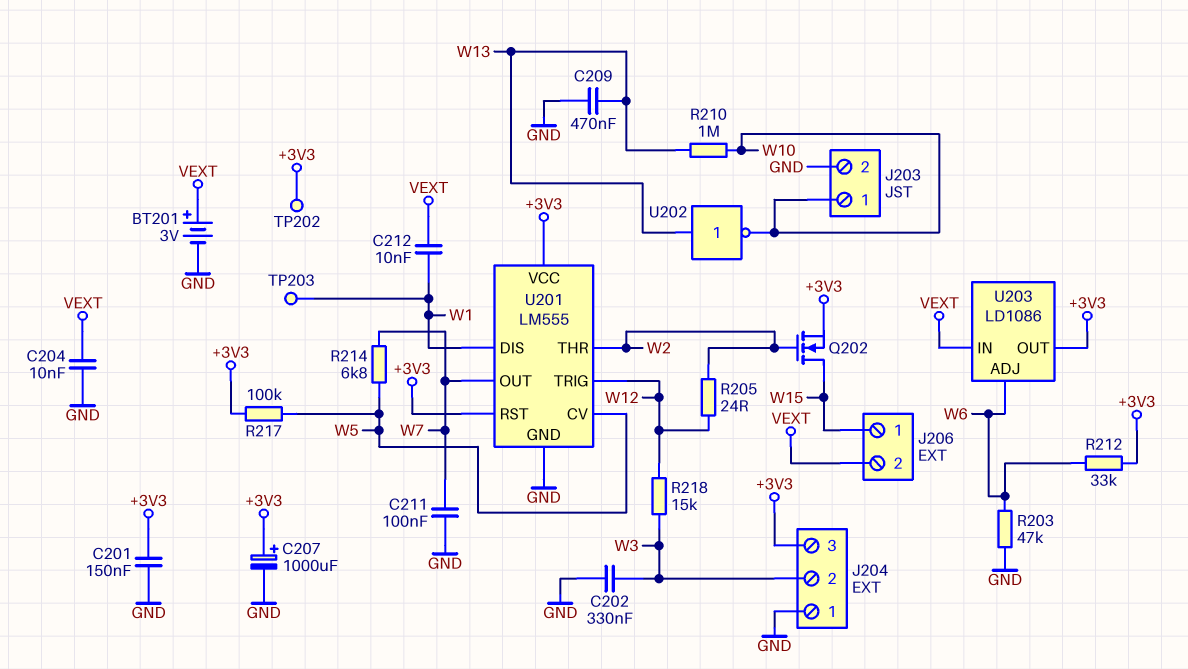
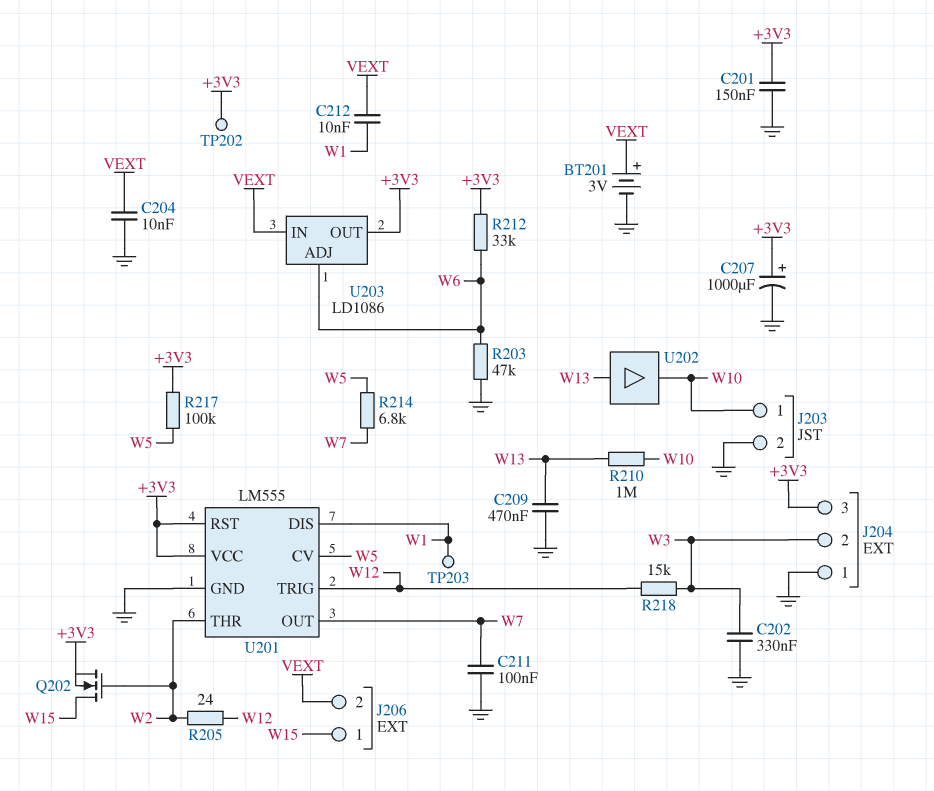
U202: NOT (in W13, out W10) -> buffer (in W13, out W10)

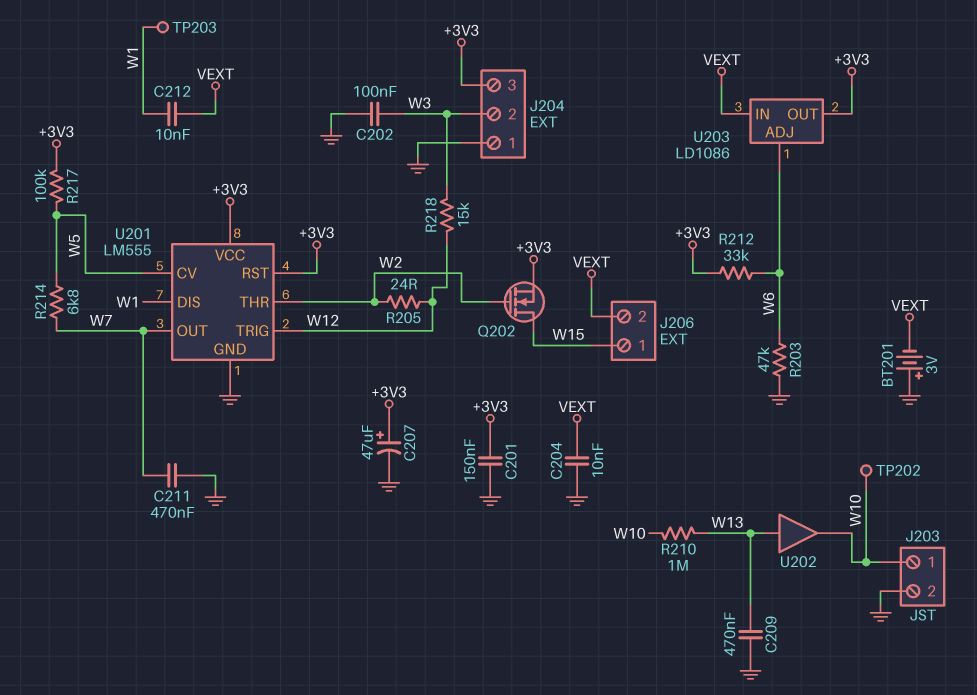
BT201: 3V (plus VEXT, minus GND) -> 3V (plus GND, minus VEXT)
C202: 330nF (GND, W3) -> 100nF (GND, W3)
C207: 1000uF (plus +3V3, minus GND) -> 47uF (plus +3V3, minus GND)
C211: 100nF (GND, W7) -> 470nF (GND, W7)
TP202: test point (+3V3) -> test point (W10)

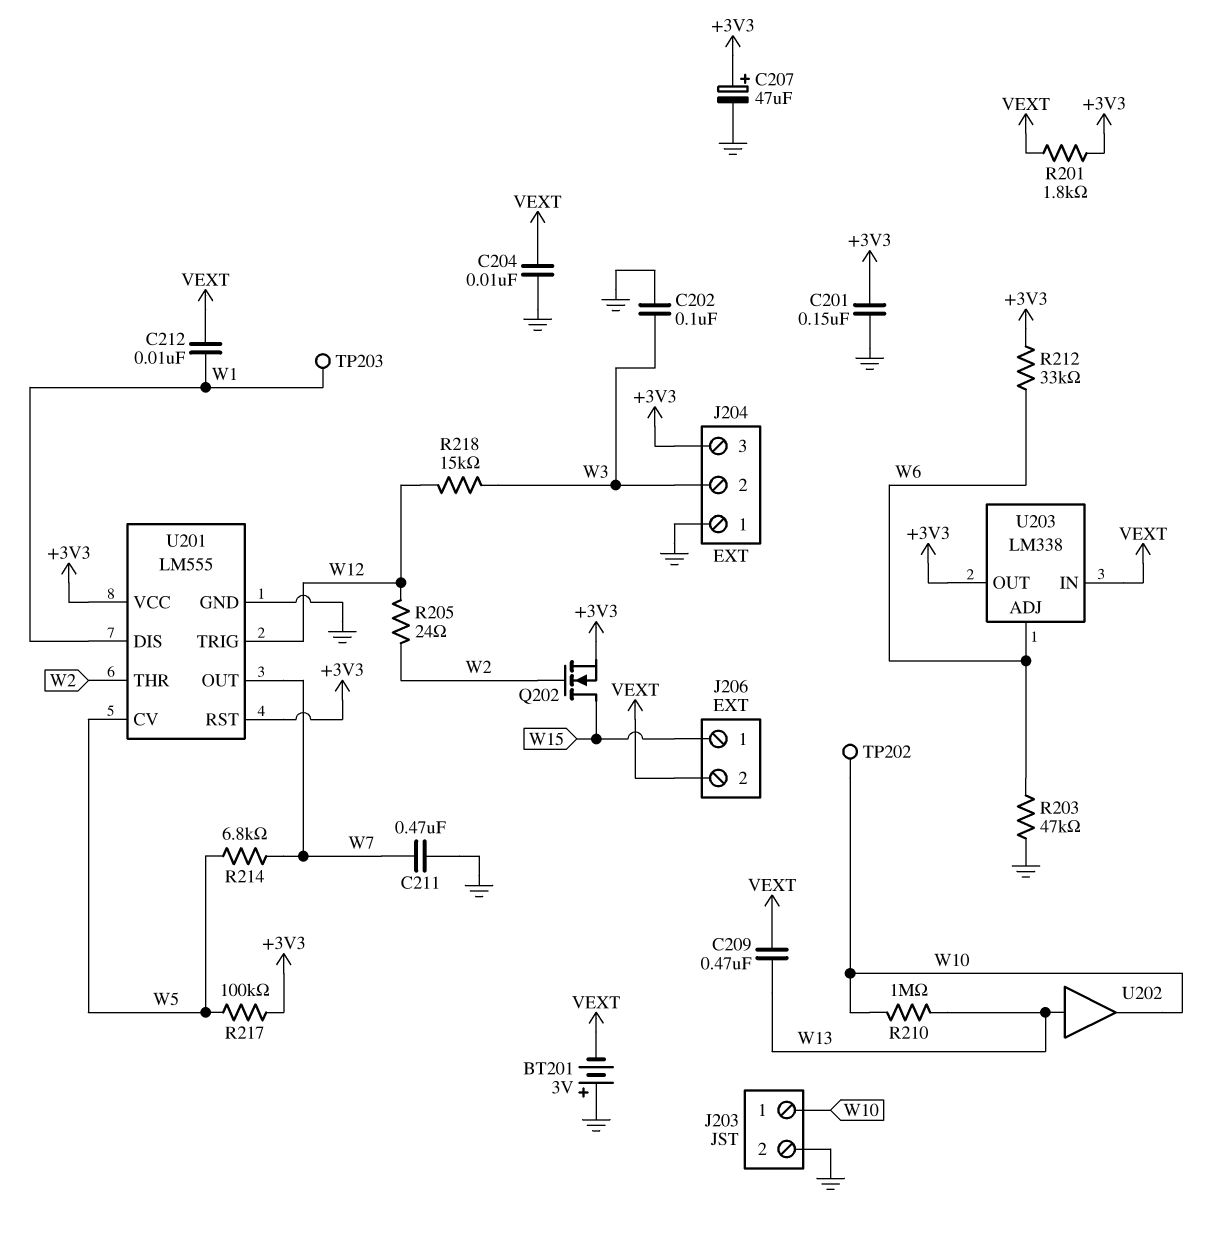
C209: 470nF (GND, W13) -> 470nF (VEXT, W13)
R201: none -> 1.8k (+3V3, VEXT)
U203: LD1086 -> LM338

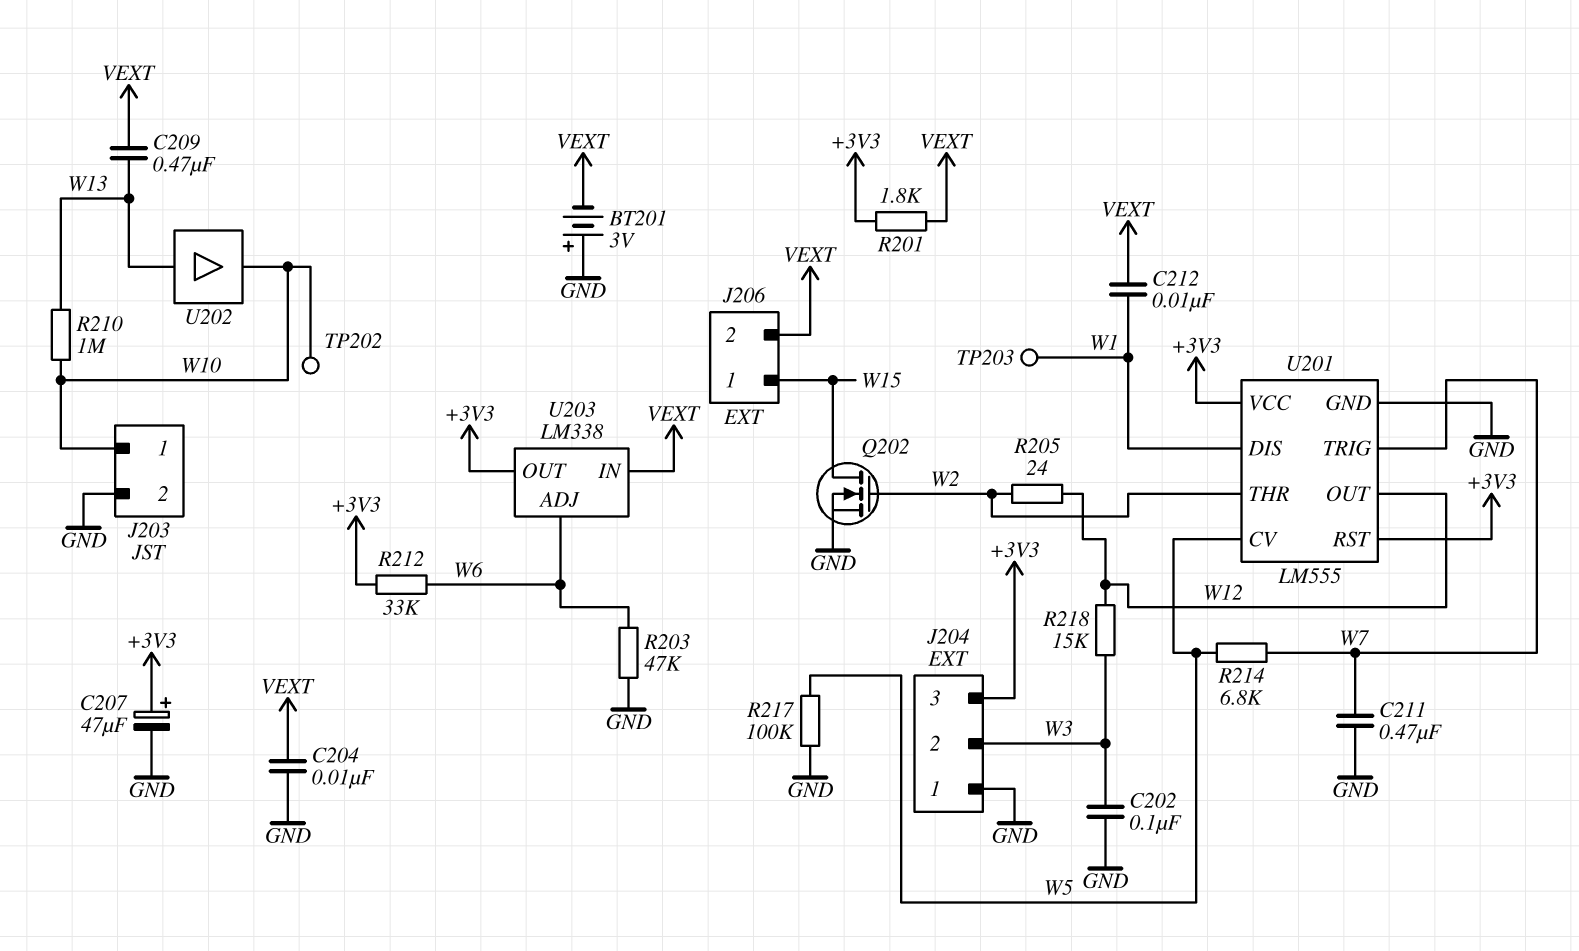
C201: 150nF (+3V3, GND) -> none
Q202: NMOS (G W2, D W15, S +3V3) -> NMOS (G W2, D W15, S GND)
R217: 100k (+3V3, W5) -> 100k (GND, W5)
U201 pin OUT: W7 -> W12
U201 pin TRIG: W12 -> W7

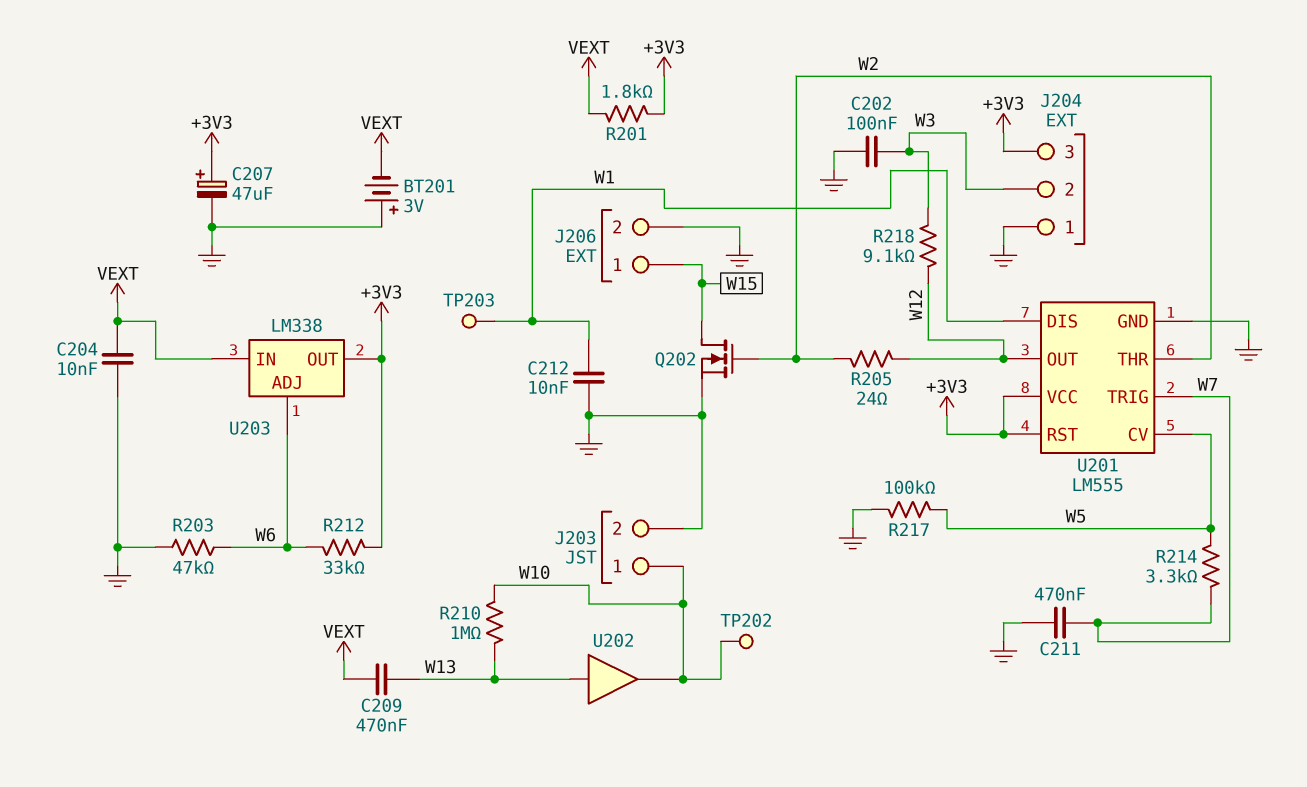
C212: 10nF (VEXT, W1) -> 10nF (GND, W1)
J206 pin 2: VEXT -> GND
R214: 6.8k (W5, W7) -> 3.3k (W5, W7)
R218: 15k (W3, W12) -> 9.1k (W3, W12)

